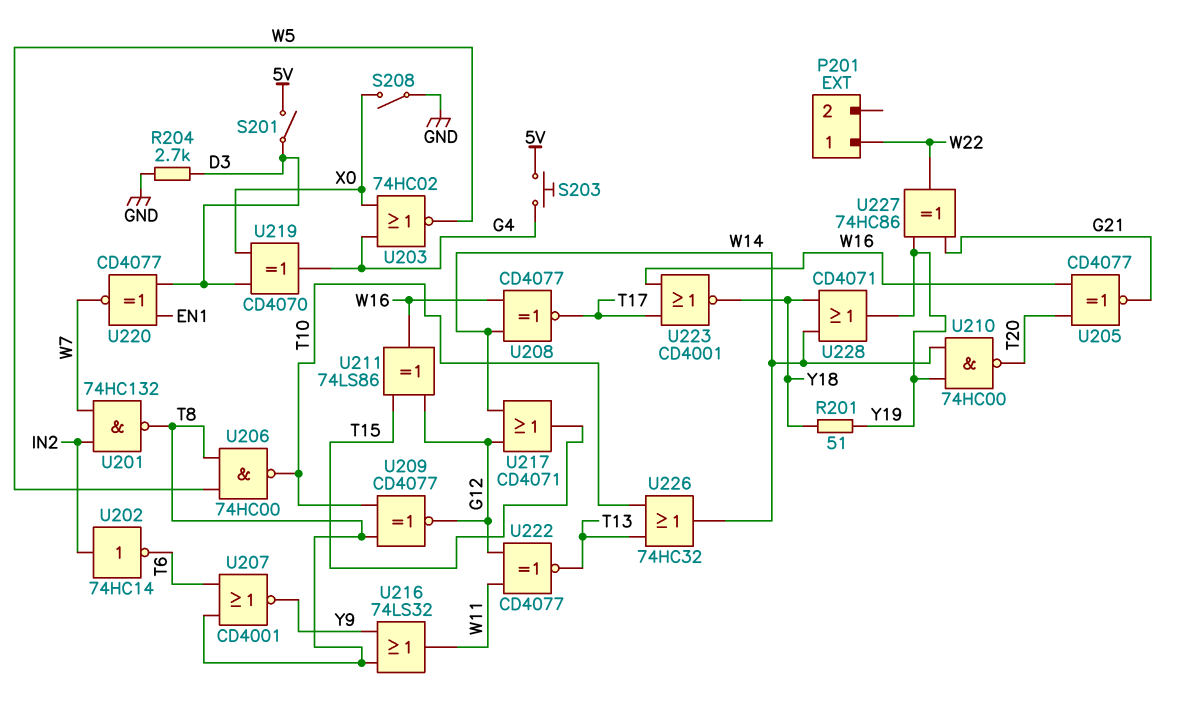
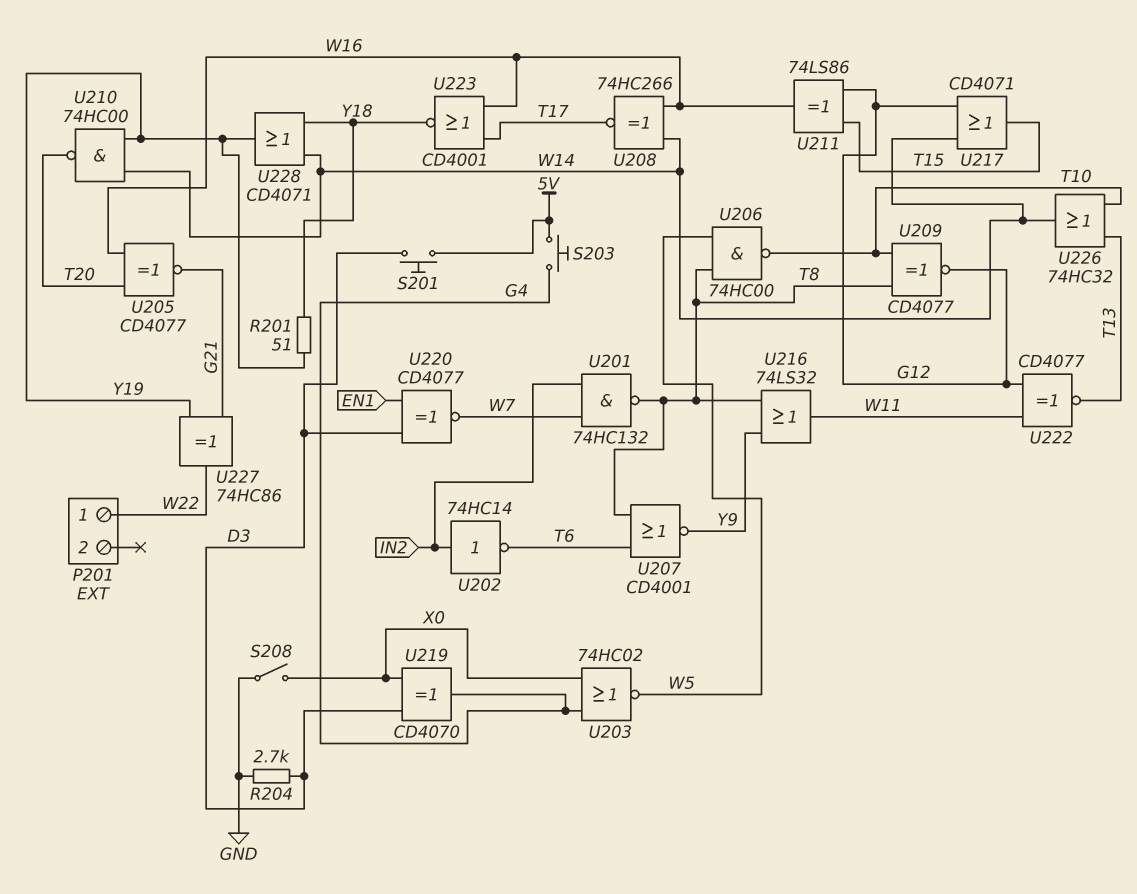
S201: switch (5V, D3) -> button (5V, D3)
U208: XNOR CD4077 (in W14, in W16, out T17) -> XNOR 74HC266 (in W14, in W16, out T17)

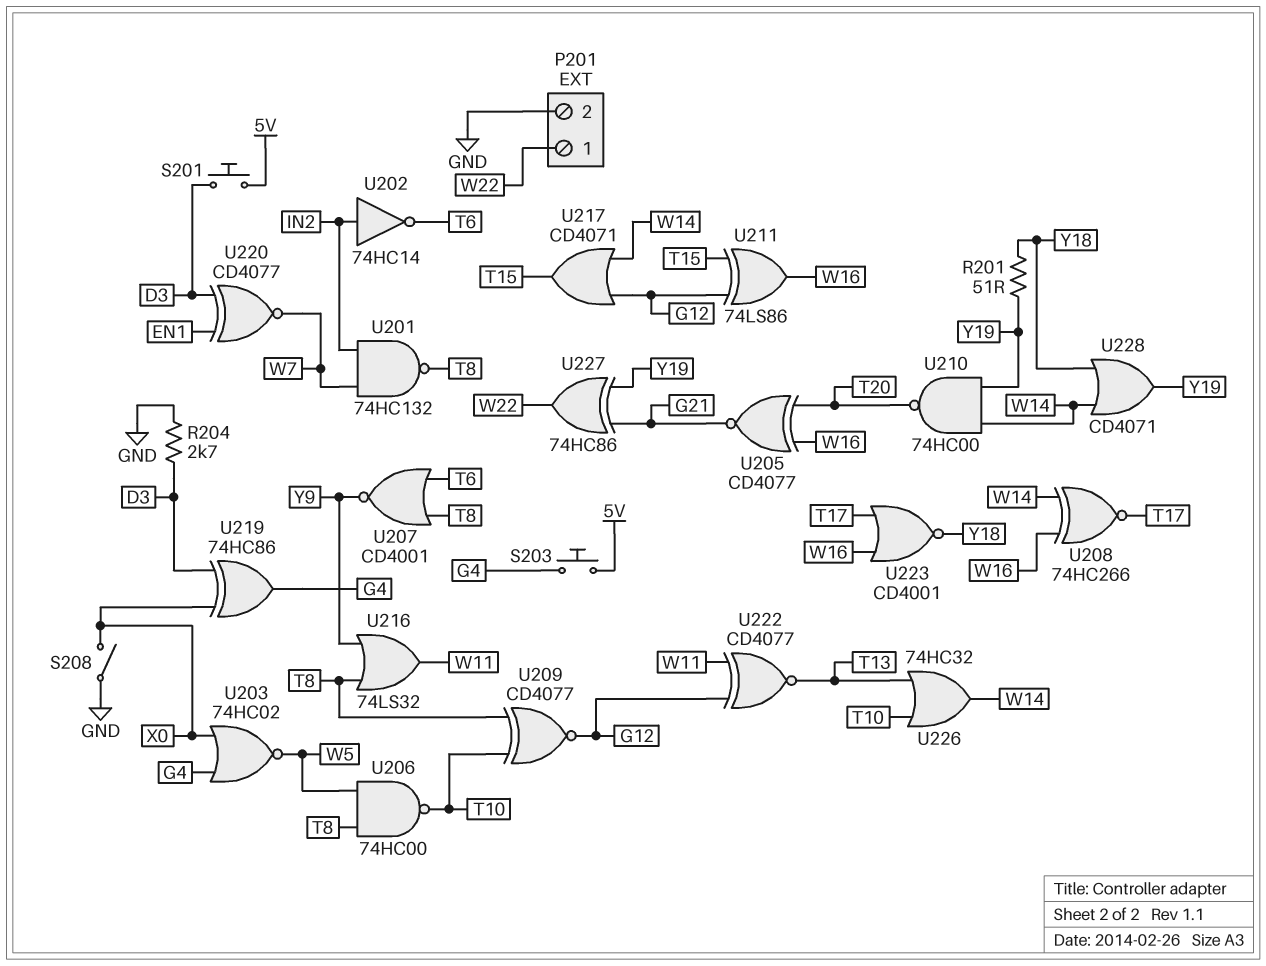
P201 pin 2: none -> GND
U219: XOR CD4070 (in D3, in X0, out G4) -> XOR 74HC86 (in D3, in X0, out G4)

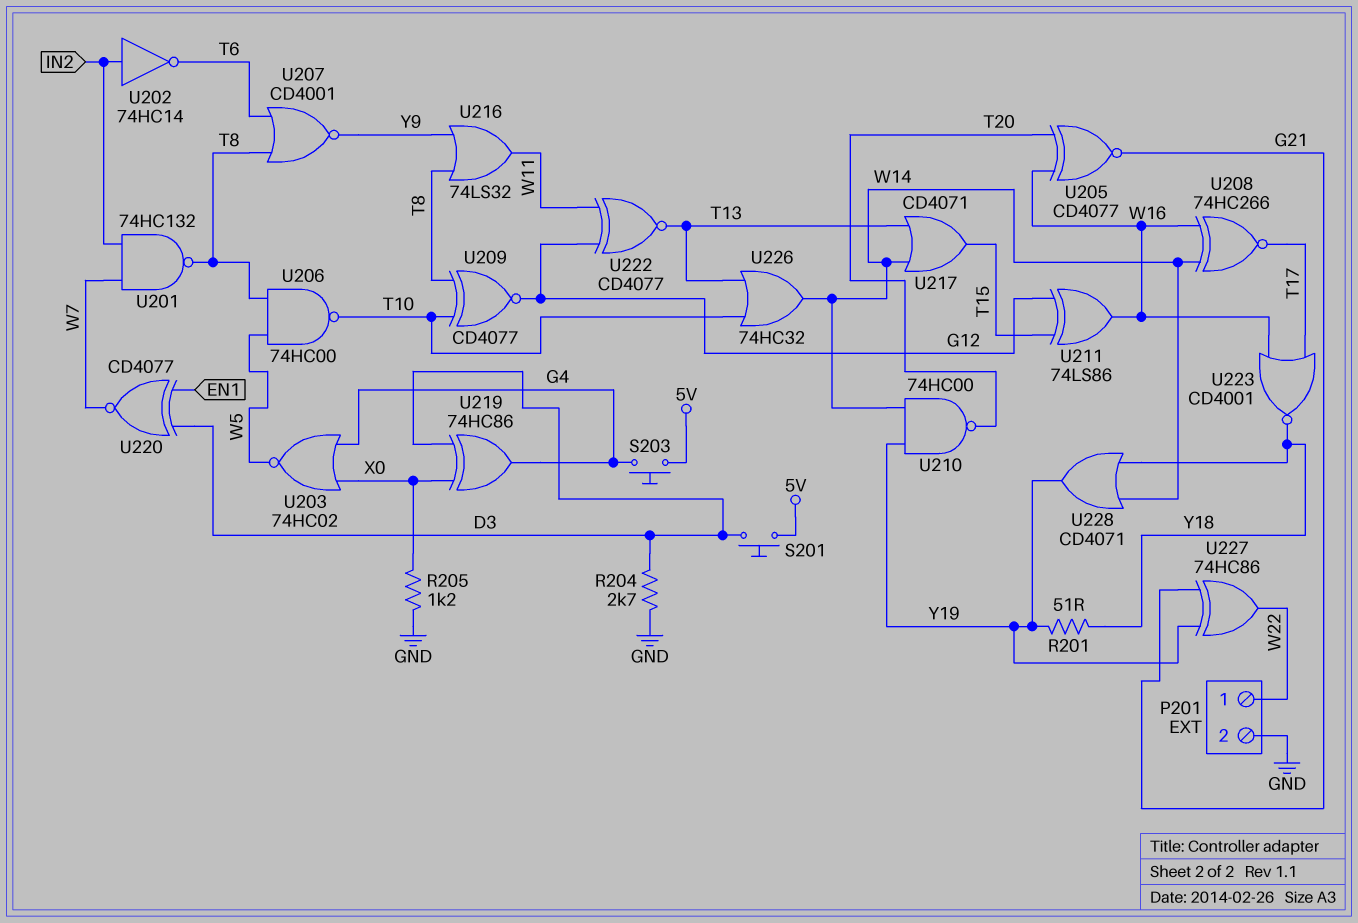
R205: none -> 1.2k (GND, X0)
S208: switch (GND, X0) -> none
U217: OR CD4071 (in G12, in W14, out T15) -> OR CD4071 (in T13, in W14, out T15)

